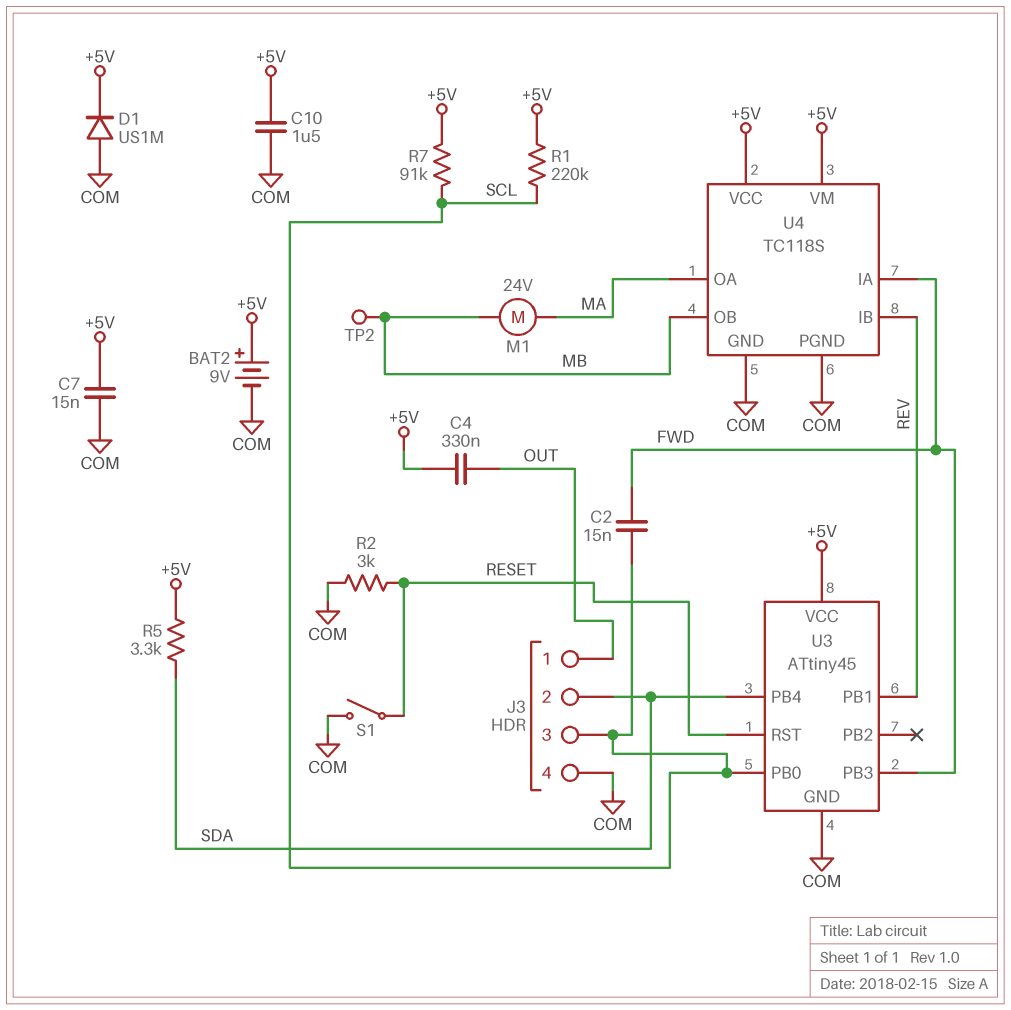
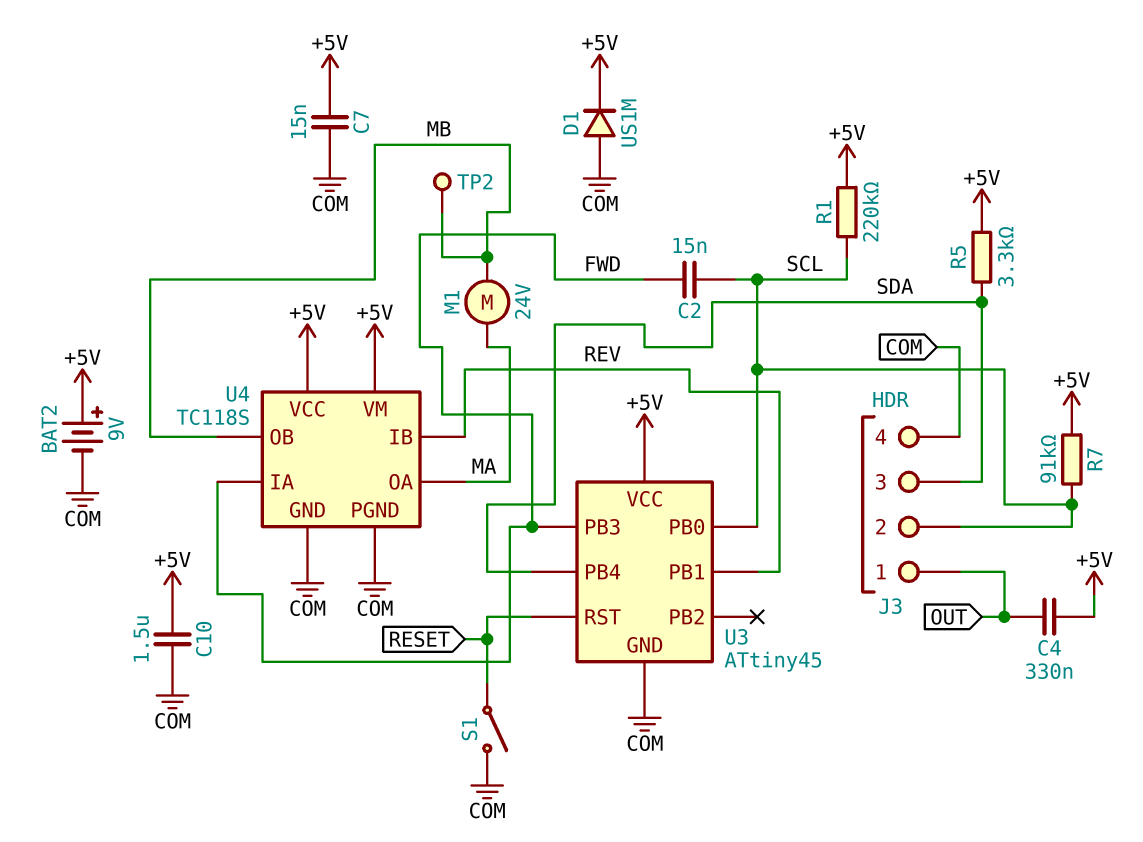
J3 pin 2: SDA -> SCL
J3 pin 3: SCL -> SDA
R2: 3k (COM, RESET) -> none

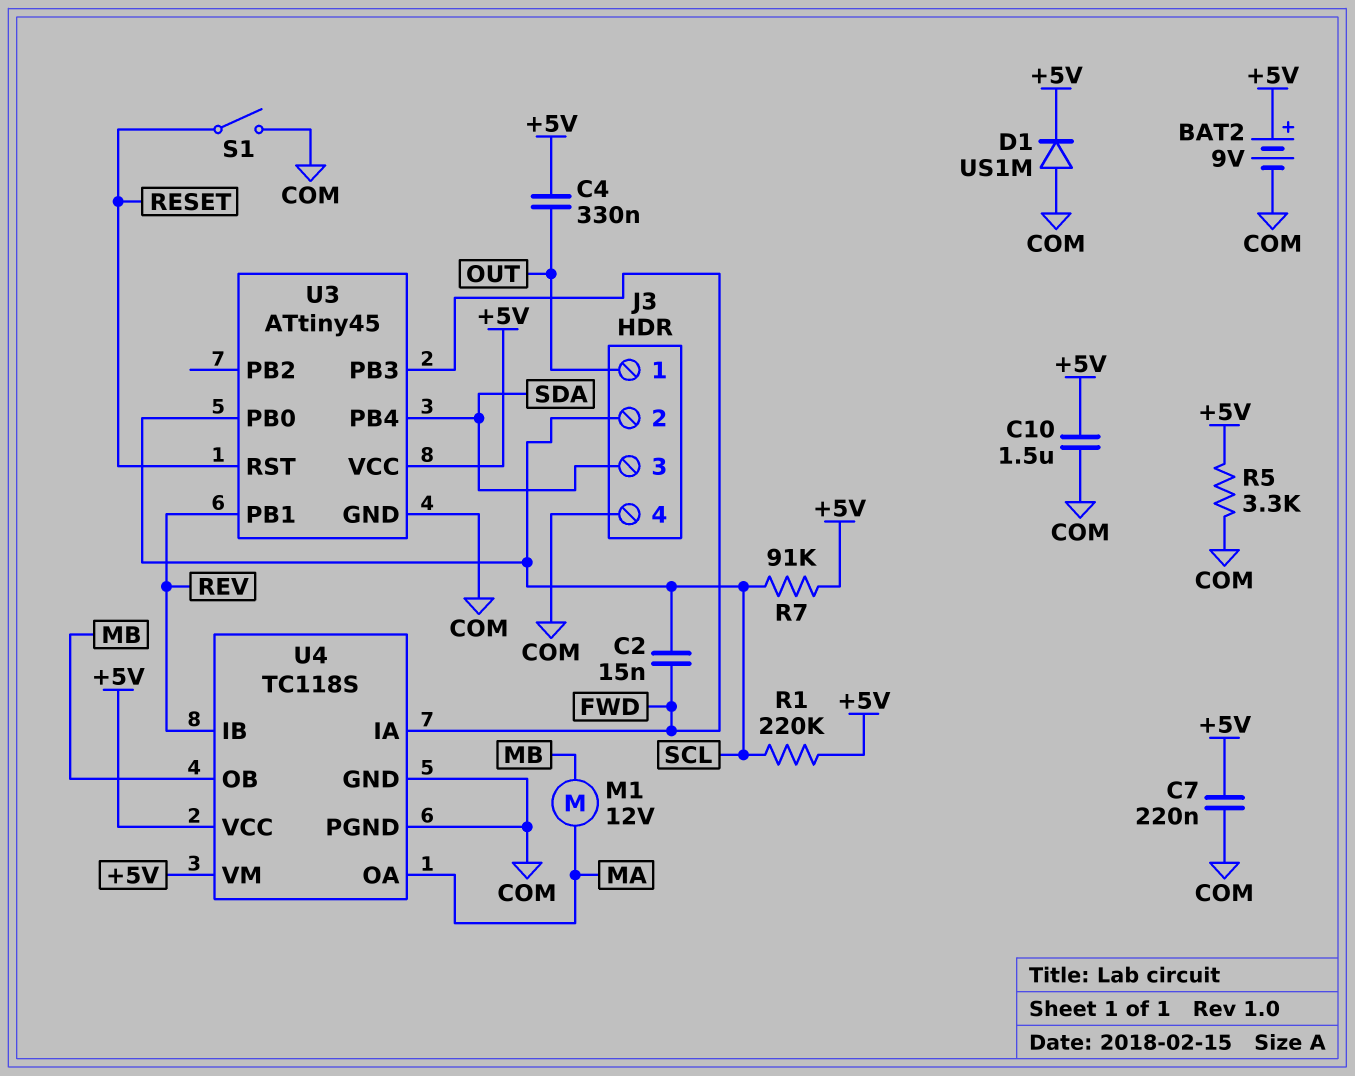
C7: 15nF (+5V, COM) -> 220nF (+5V, COM)
M1: motor 24V (MA, MB) -> motor 12V (MA, MB)
R5: 3.3k (+5V, SDA) -> 3.3k (+5V, COM)
TP2: test point (MB) -> none

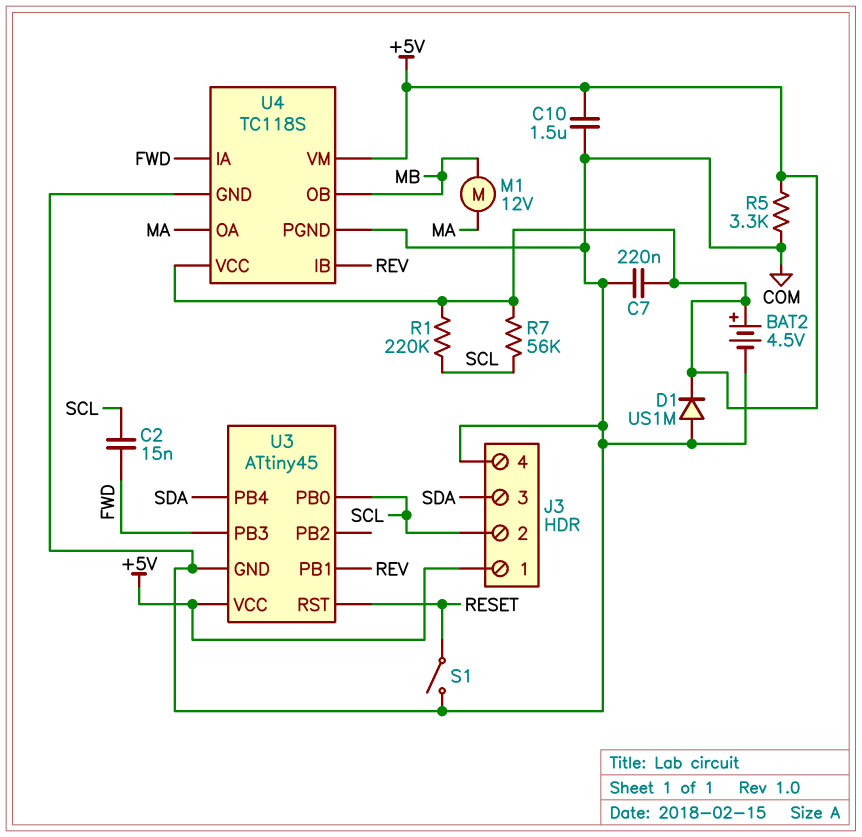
BAT2: 9V (plus +5V, minus COM) -> 4.5V (plus +5V, minus COM)
C4: 330nF (+5V, OUT) -> none
J3 pin 1: OUT -> +5V
R7: 91k (+5V, SCL) -> 56k (+5V, SCL)

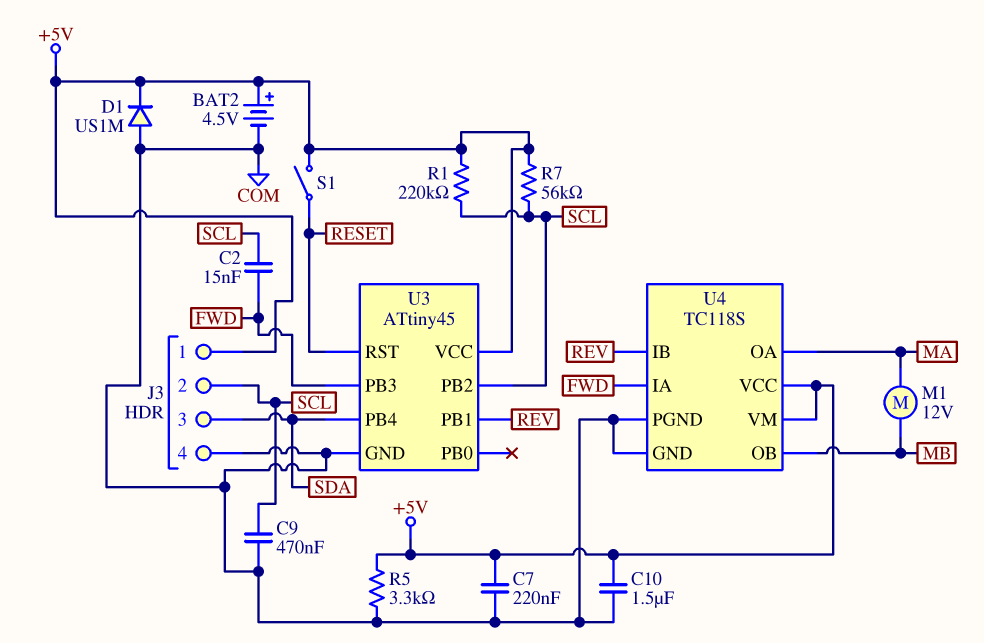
C9: none -> 470nF (COM, SCL)
S1: switch (COM, RESET) -> switch (+5V, RESET)
U3 pin PB0: SCL -> none
U3 pin PB2: none -> SCL

